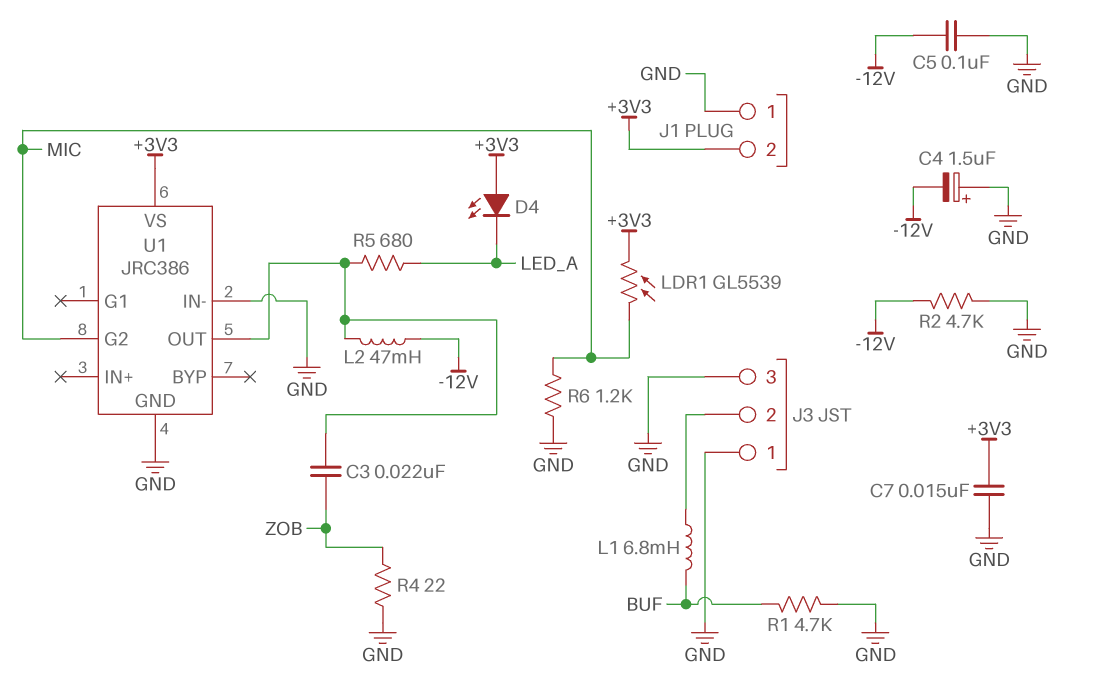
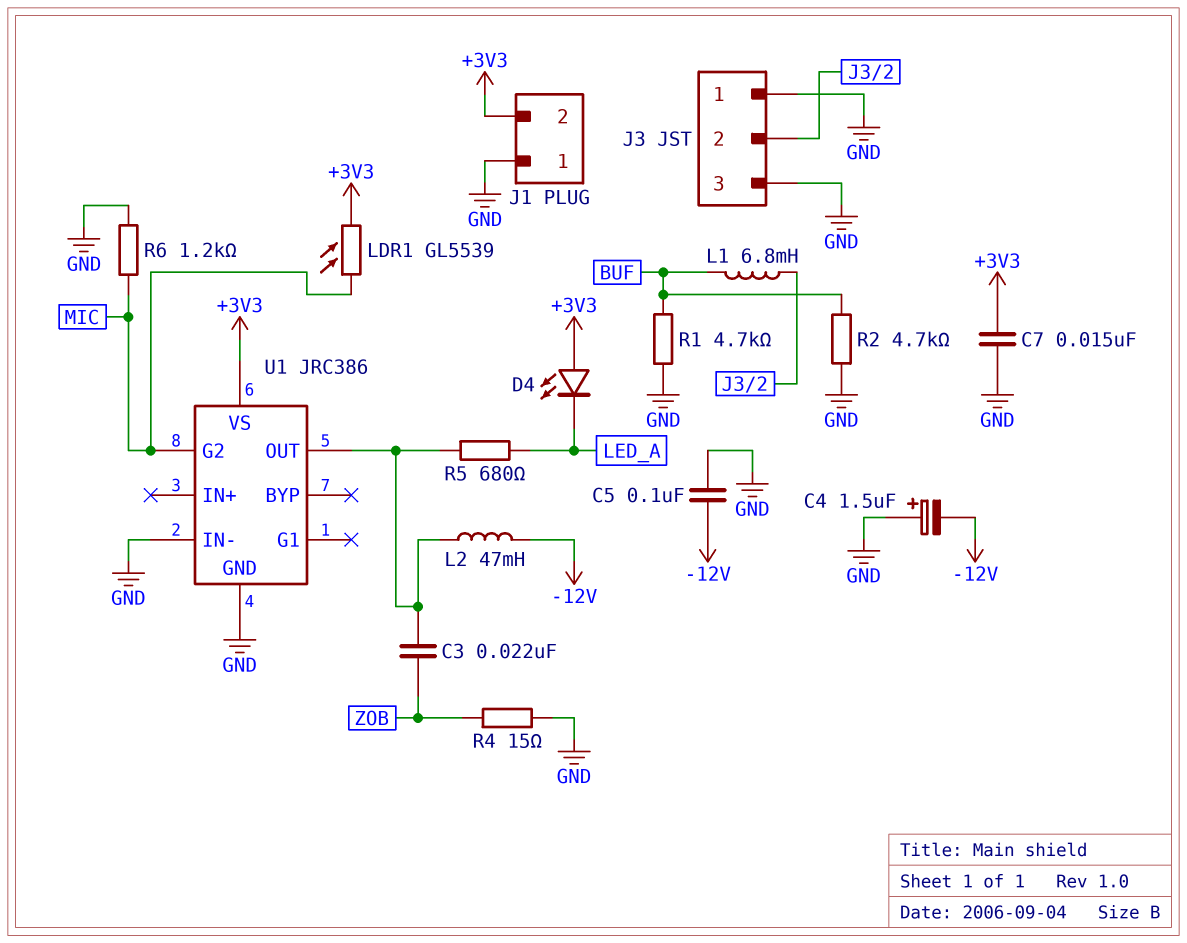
R2: 4.7k (-12V, GND) -> 4.7k (BUF, GND)
R4: 22 (GND, ZOB) -> 15 (GND, ZOB)

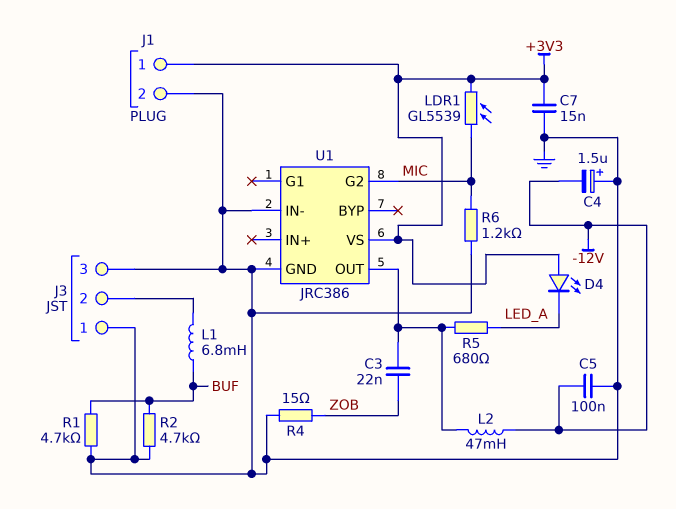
J1 pin 1: GND -> +3V3
J1 pin 2: +3V3 -> GND

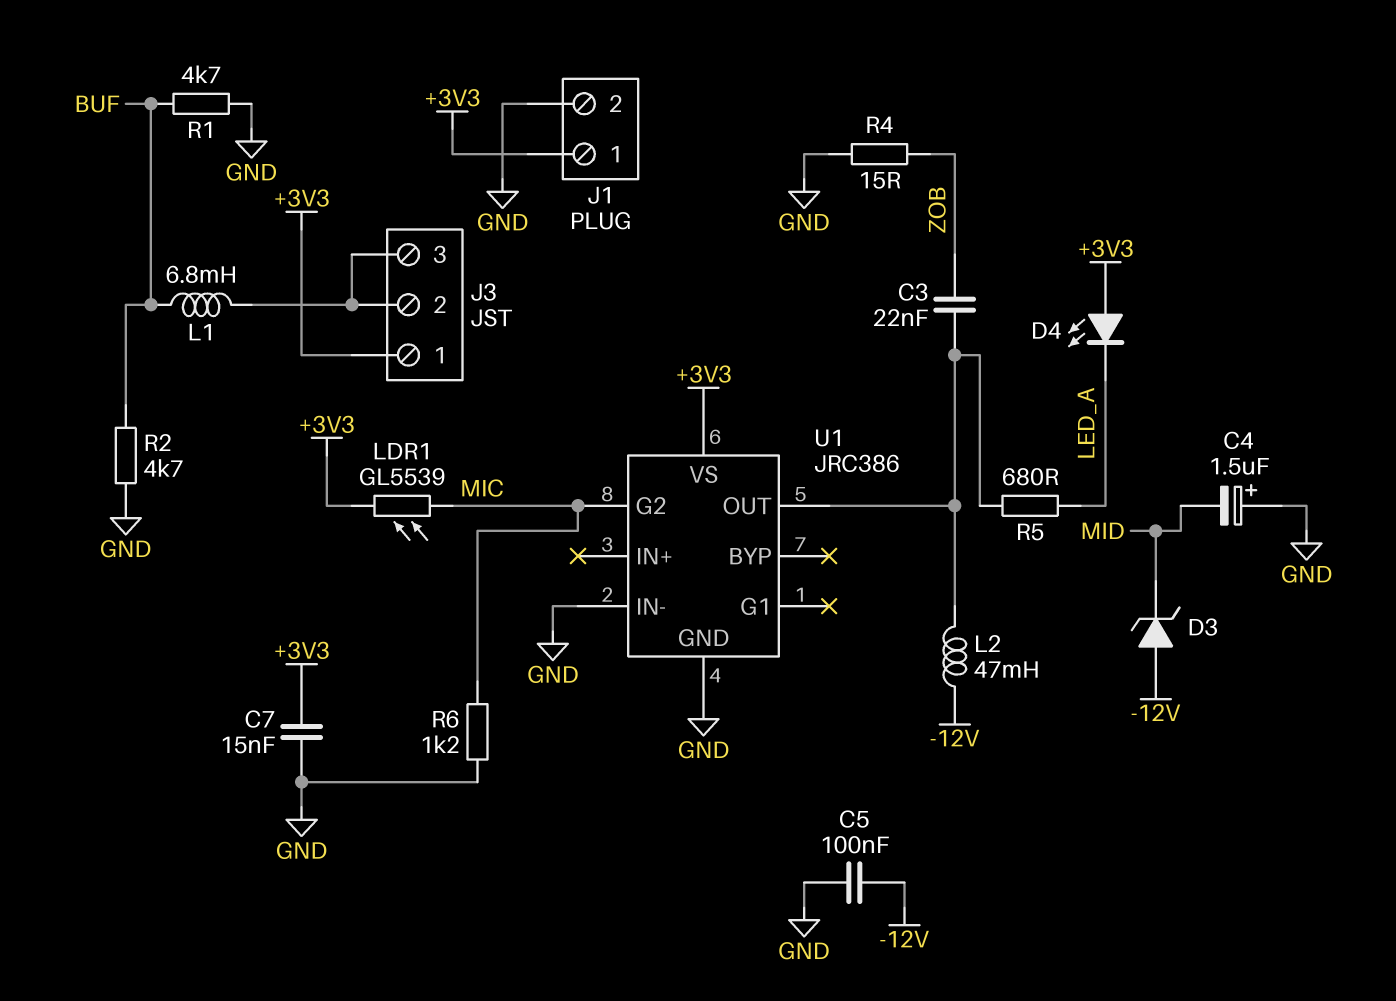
C4: 1.5uF (plus GND, minus -12V) -> 1.5uF (plus GND, minus MID)
D3: none -> zener (A -12V, K MID)
J3 pin 1: GND -> +3V3
J3 pin 3: GND -> J3/2

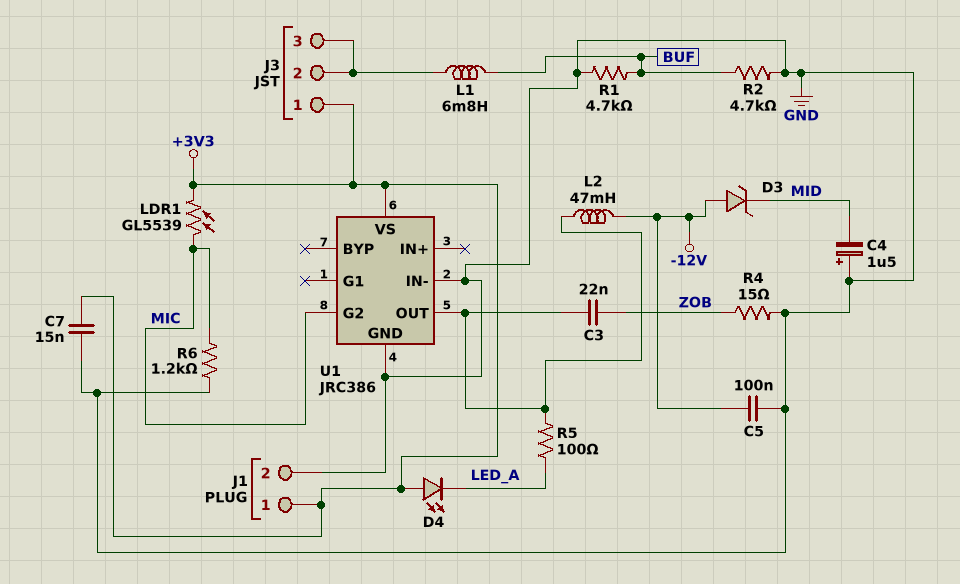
R5: 680 (LED_A, U1/OUT) -> 100 (LED_A, U1/OUT)

